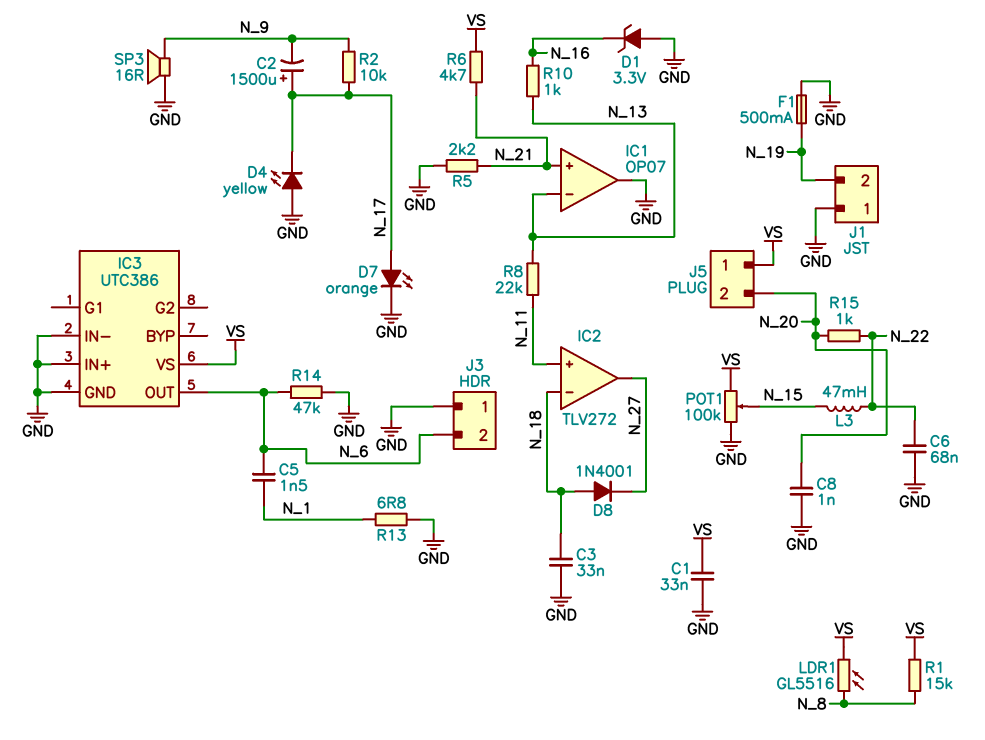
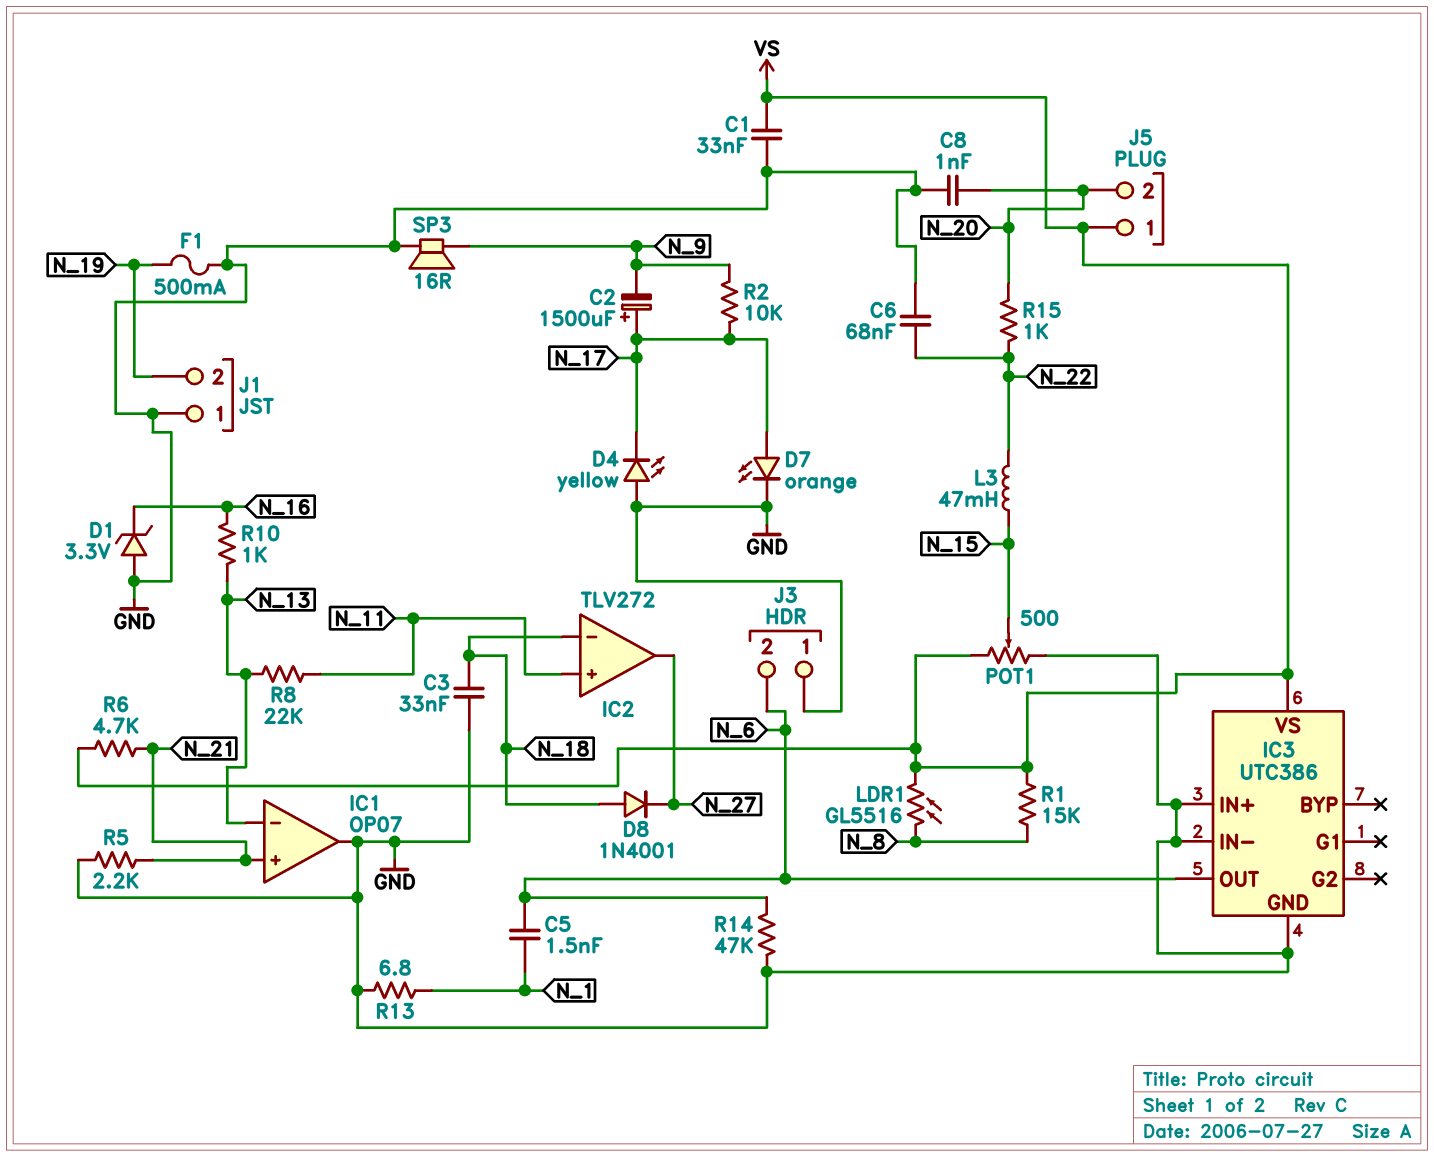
POT1: 100k (GND, VS, wiper N_15) -> 500 (GND, VS, wiper N_15)

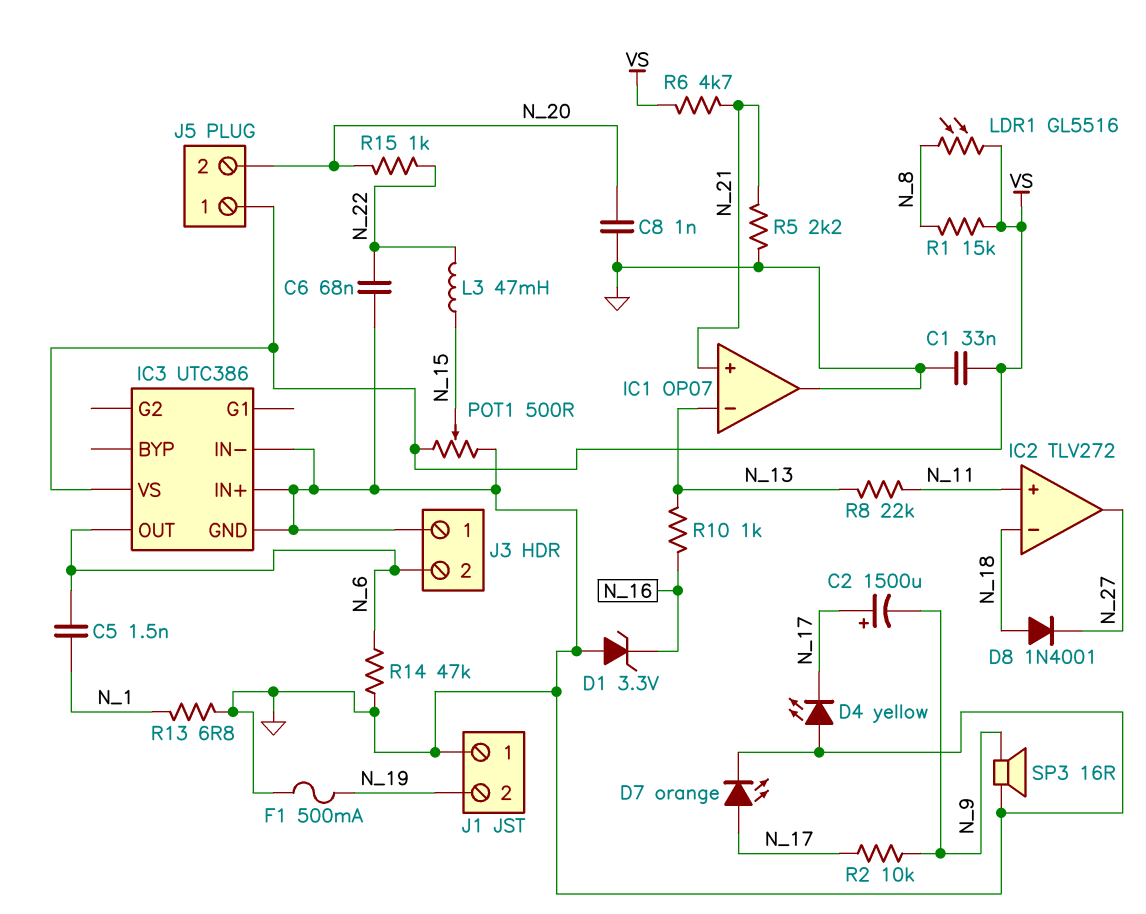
C3: 33nF (GND, N_18) -> none

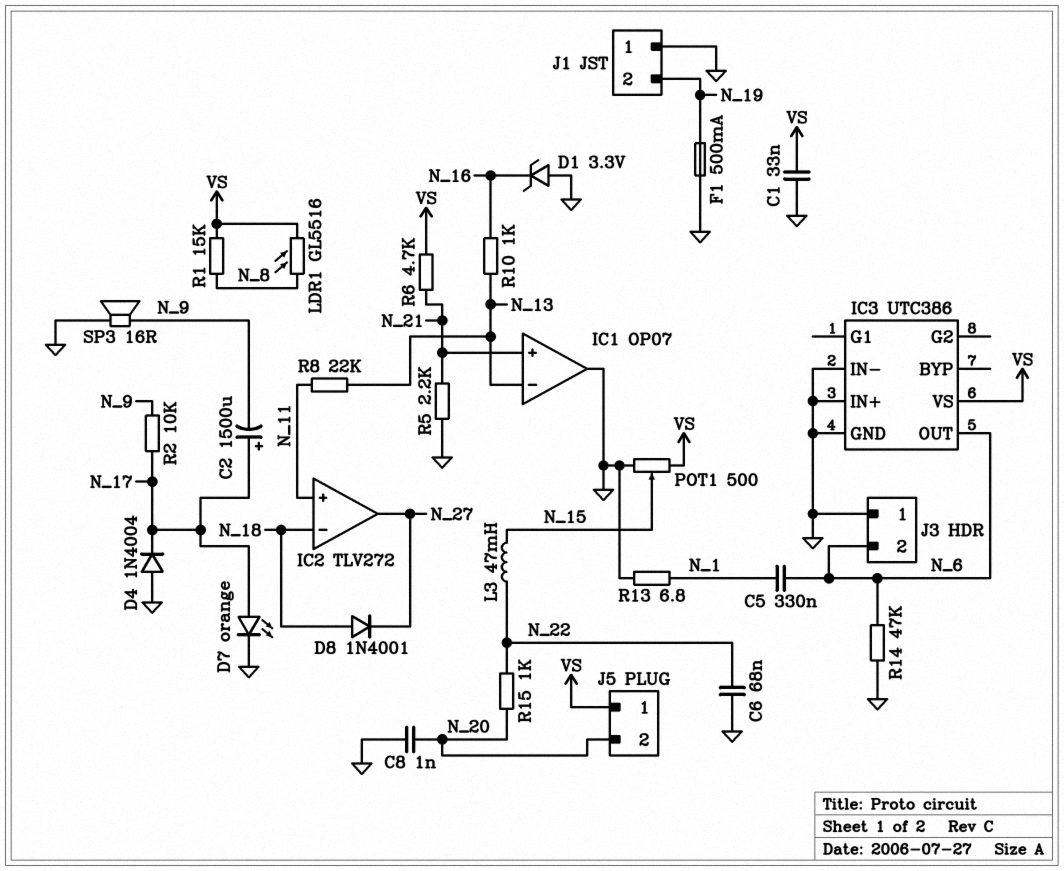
C5: 1.5nF (N_1, N_6) -> 330nF (N_1, N_6)
D4: LED yellow (A GND, K N_17) -> diode 1N4004 (A GND, K N_17)

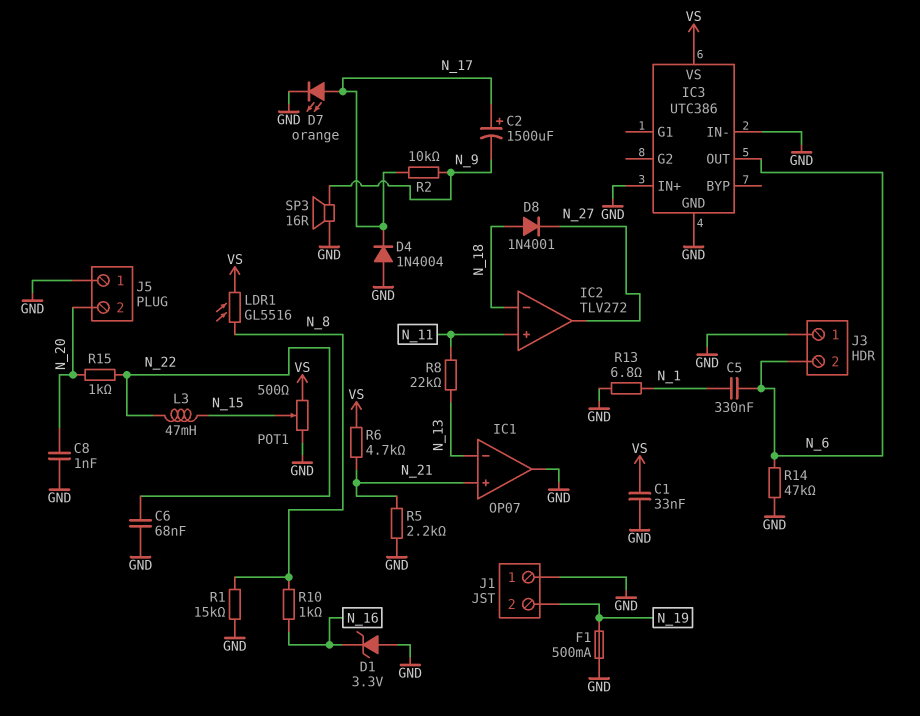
J5 pin 1: VS -> GND
R1: 15k (N_8, VS) -> 15k (GND, N_8)
R10: 1k (N_13, N_16) -> 1k (N_8, N_16)

